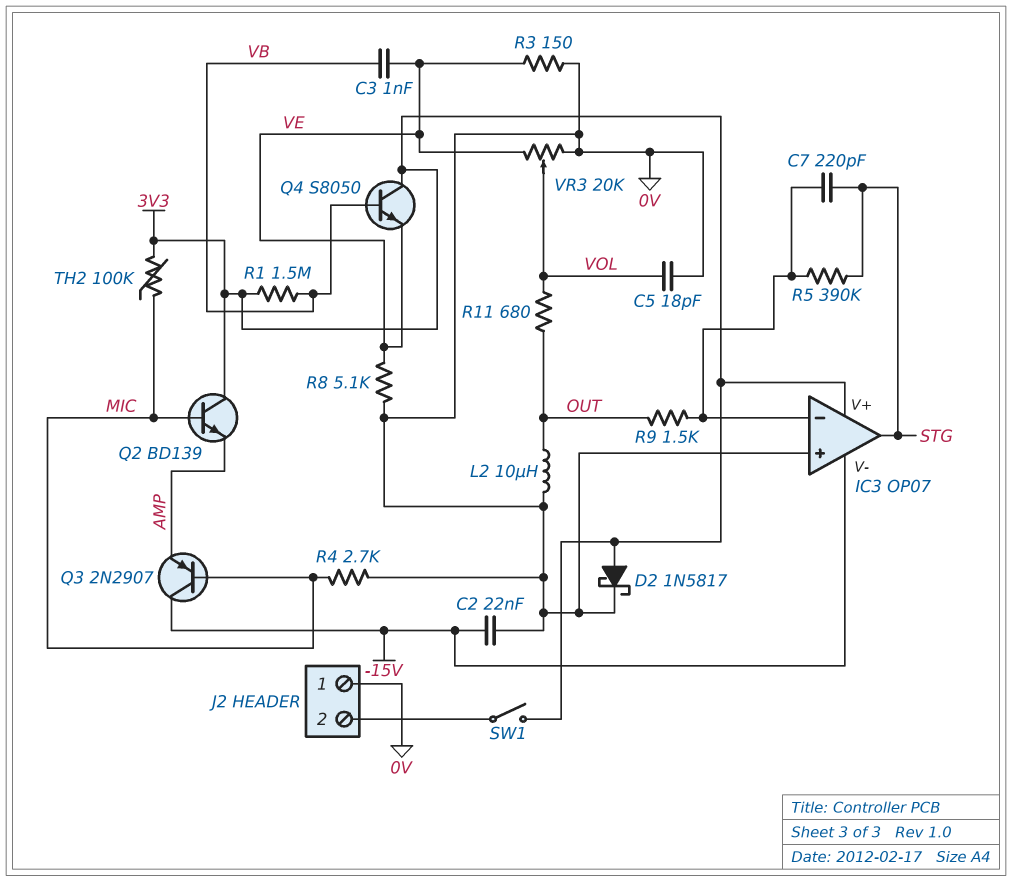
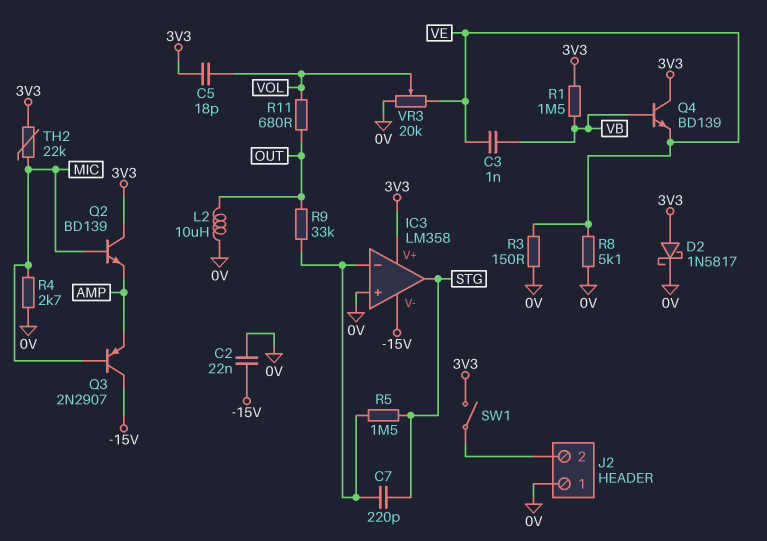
C5: 18pF (0V, VOL) -> 18pF (3V3, VOL)
IC3: OP07 -> LM358
Q4: NPN S8050 (B VB, C 3V3, E VE) -> NPN BD139 (B VB, C 3V3, E VE)
R5: 390k (IC3/in-, STG) -> 1.5M (IC3/in-, STG)
R9: 1.5k (IC3/in-, OUT) -> 33k (IC3/in-, OUT)
TH2: 100k (3V3, MIC) -> 22k (3V3, MIC)

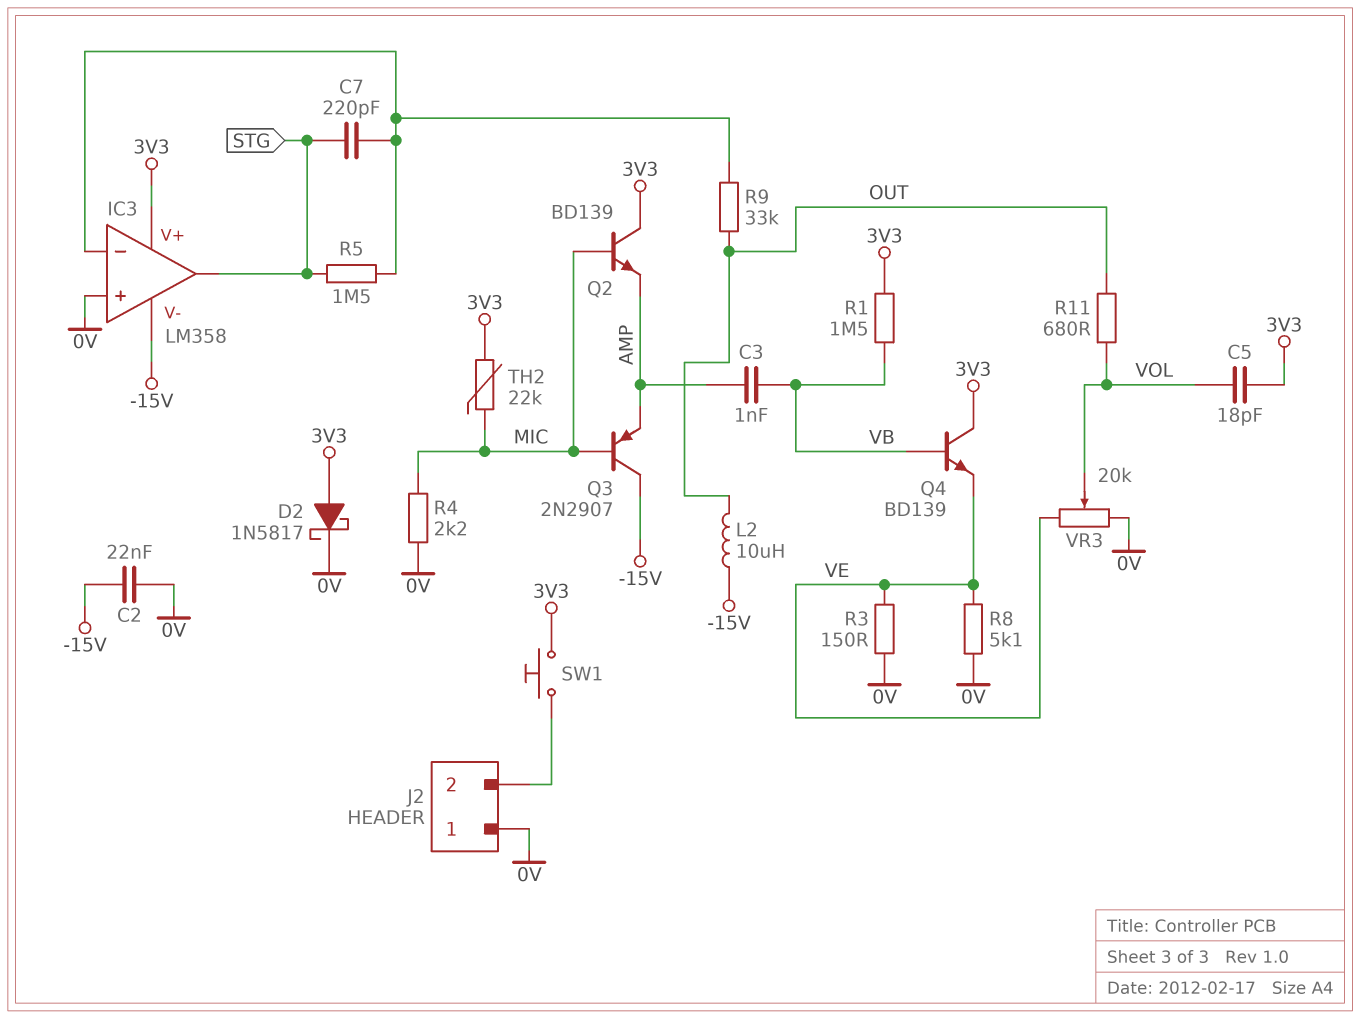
C3: 1nF (VB, VE) -> 1nF (AMP, VB)
L2: 10uH (0V, OUT) -> 10uH (-15V, OUT)
R4: 2.7k (0V, MIC) -> 2.2k (0V, MIC)
SW1: switch (3V3, J2/2) -> button (3V3, J2/2)

